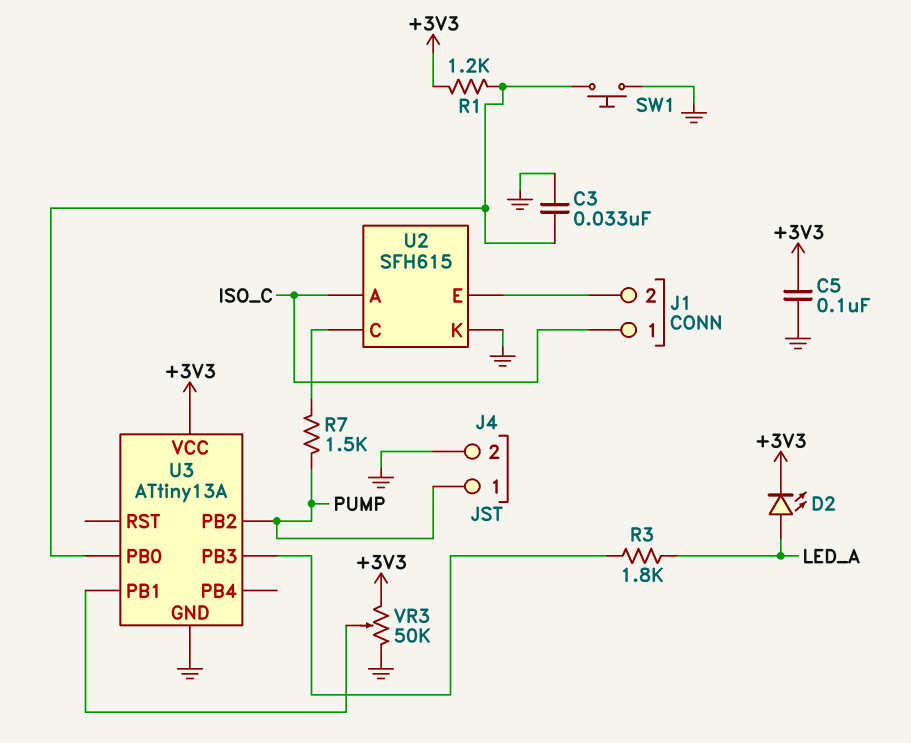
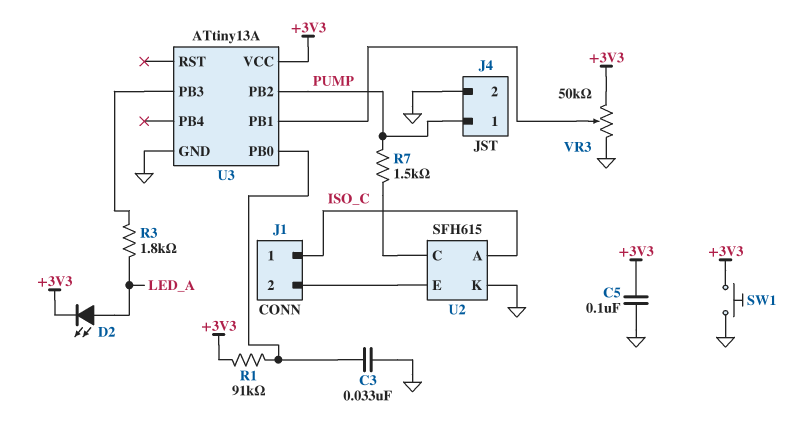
R1: 1.2k (+3V3, U3/PB0) -> 91k (+3V3, U3/PB0)
SW1: button (GND, U3/PB0) -> button (+3V3, GND)

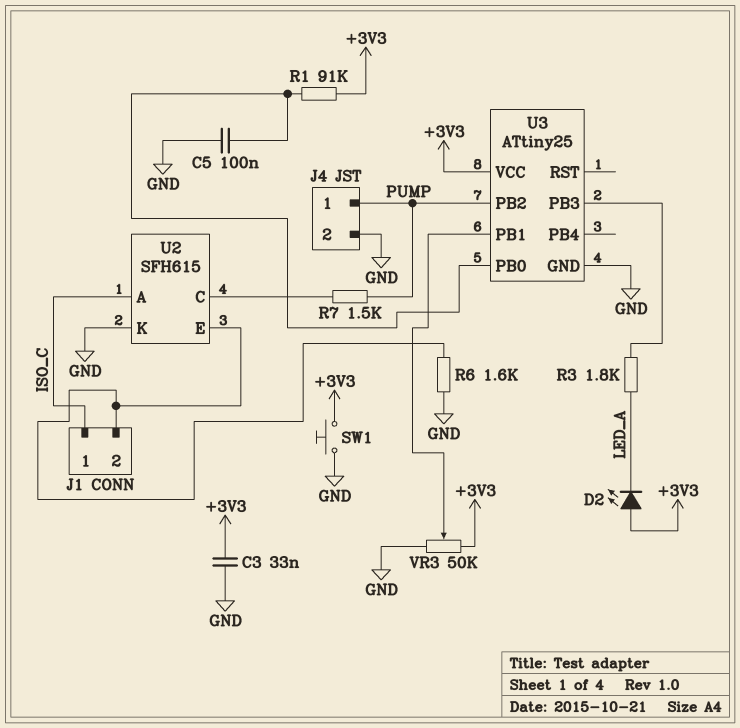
C3: 33nF (GND, U3/PB0) -> 33nF (+3V3, GND)
C5: 100nF (+3V3, GND) -> 100nF (GND, U3/PB0)
D2: LED (A LED_A, K +3V3) -> LED (A +3V3, K LED_A)
R6: none -> 1.6k (GND, J1/2)
U3: ATtiny13A -> ATtiny25

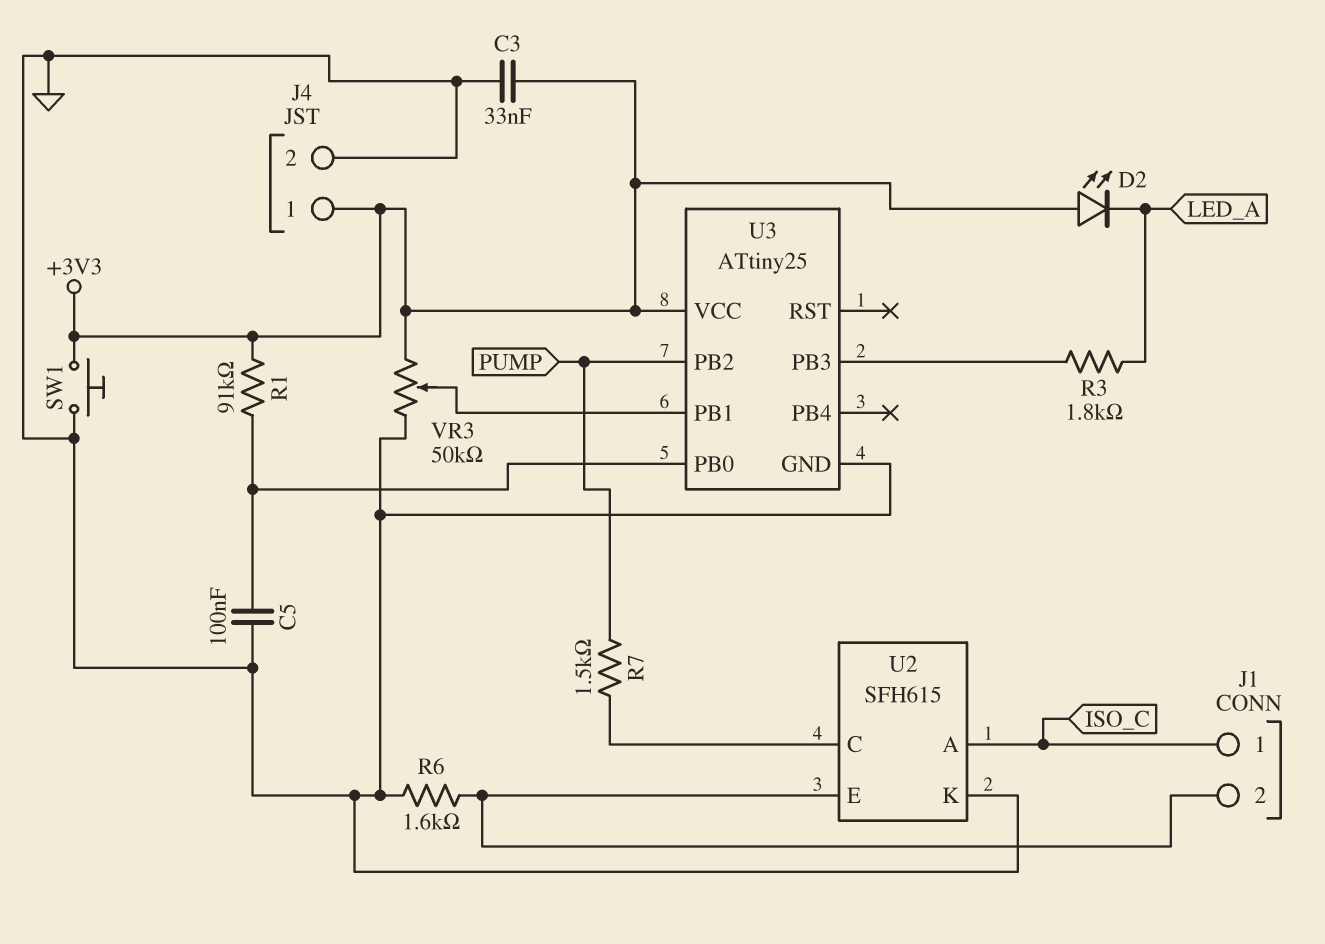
J4 pin 1: PUMP -> +3V3

